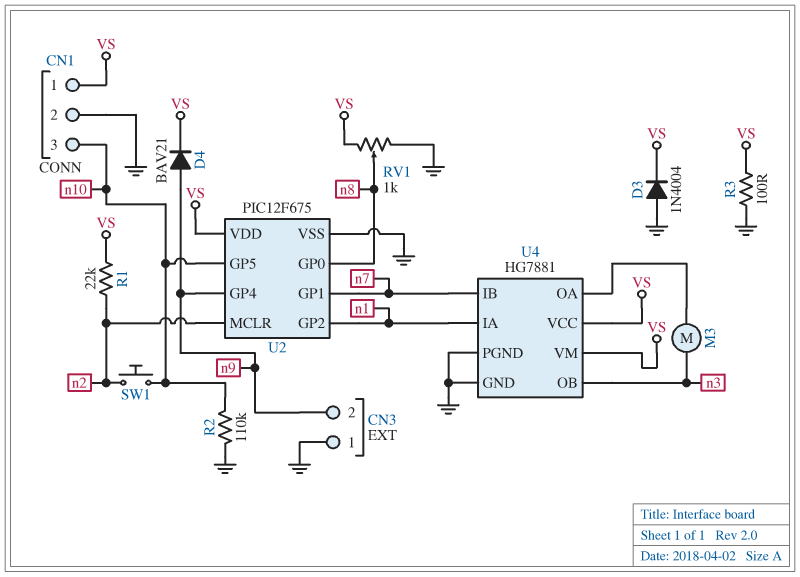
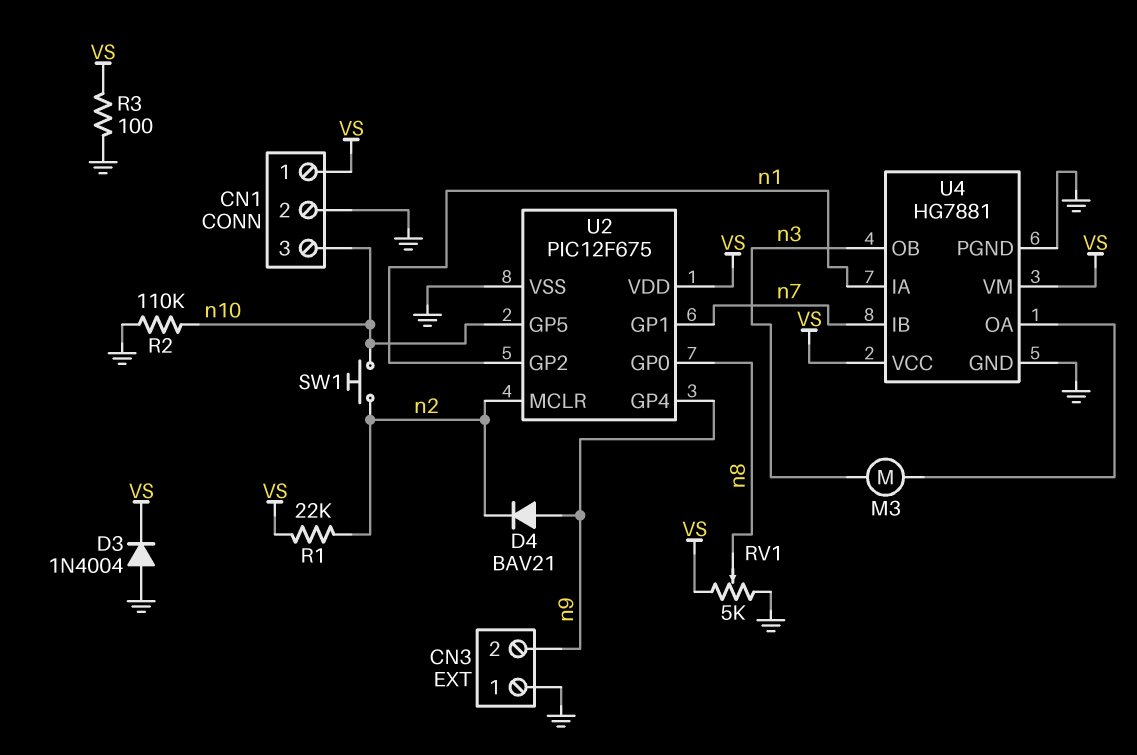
D4: diode BAV21 (A n9, K VS) -> diode BAV21 (A n9, K n2)
RV1: 1k (GND, VS, wiper n8) -> 5k (GND, VS, wiper n8)

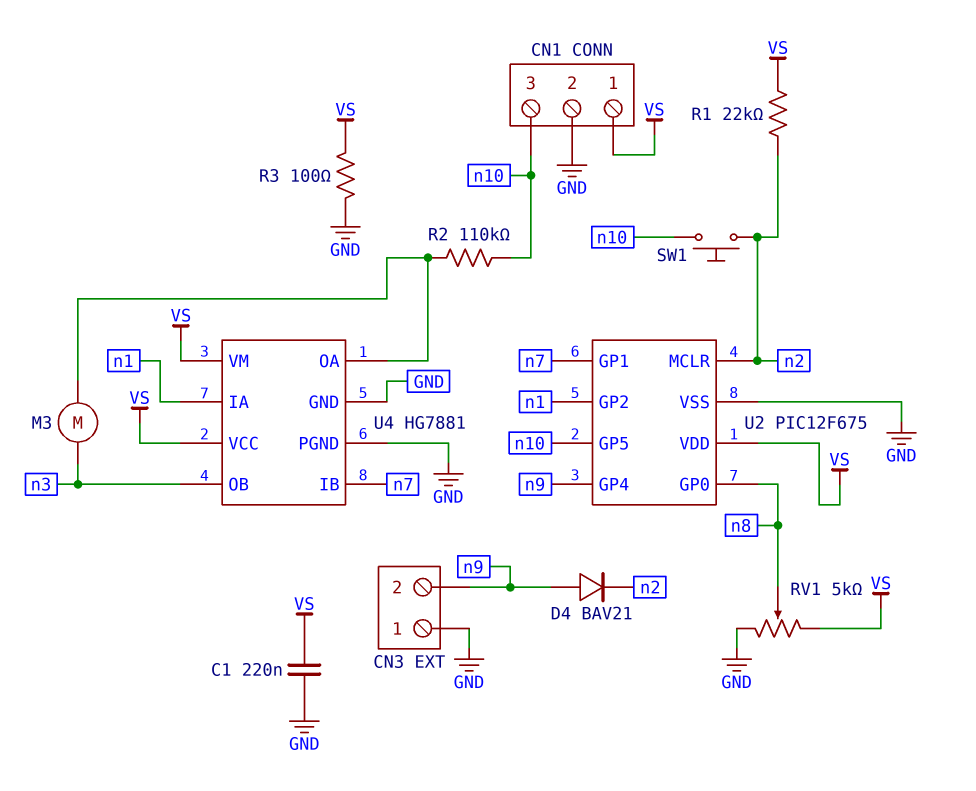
C1: none -> 220nF (GND, VS)
D3: diode 1N4004 (A GND, K VS) -> none
R2: 110k (GND, n10) -> 110k (U4/OA, n10)

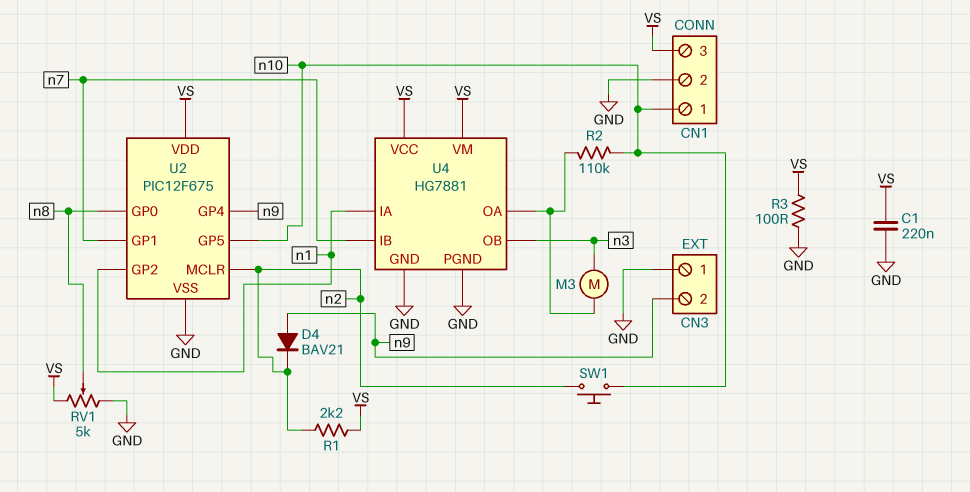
CN1 pin 1: VS -> n10
CN1 pin 3: n10 -> VS
R1: 22k (VS, n2) -> 2.2k (VS, n2)

